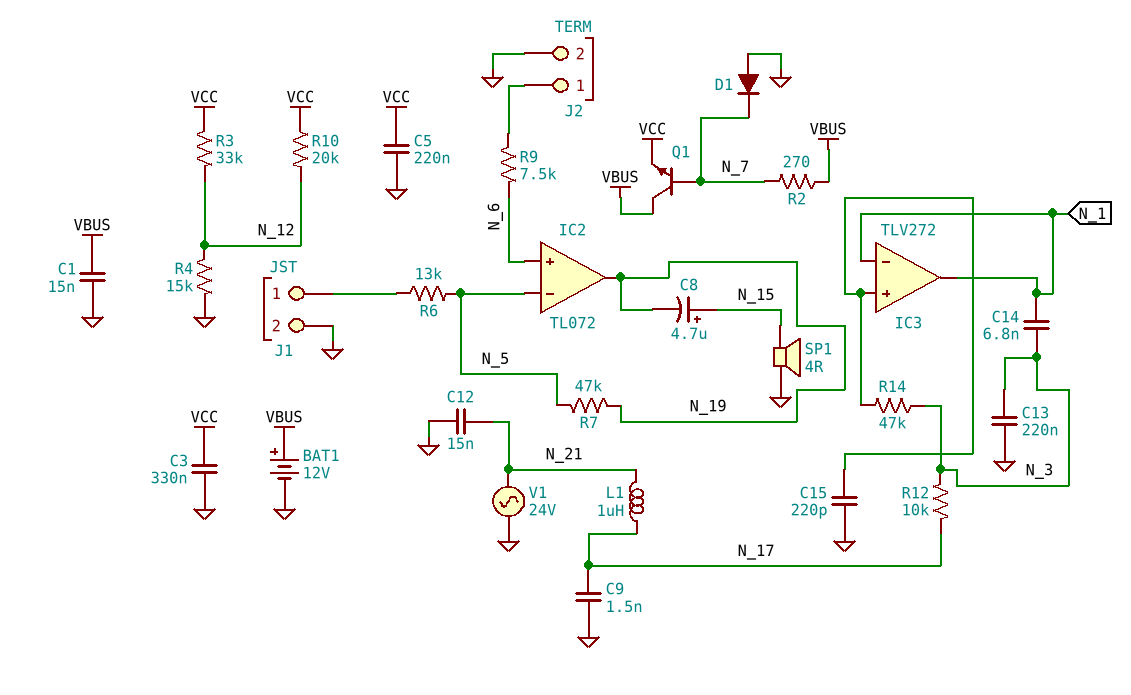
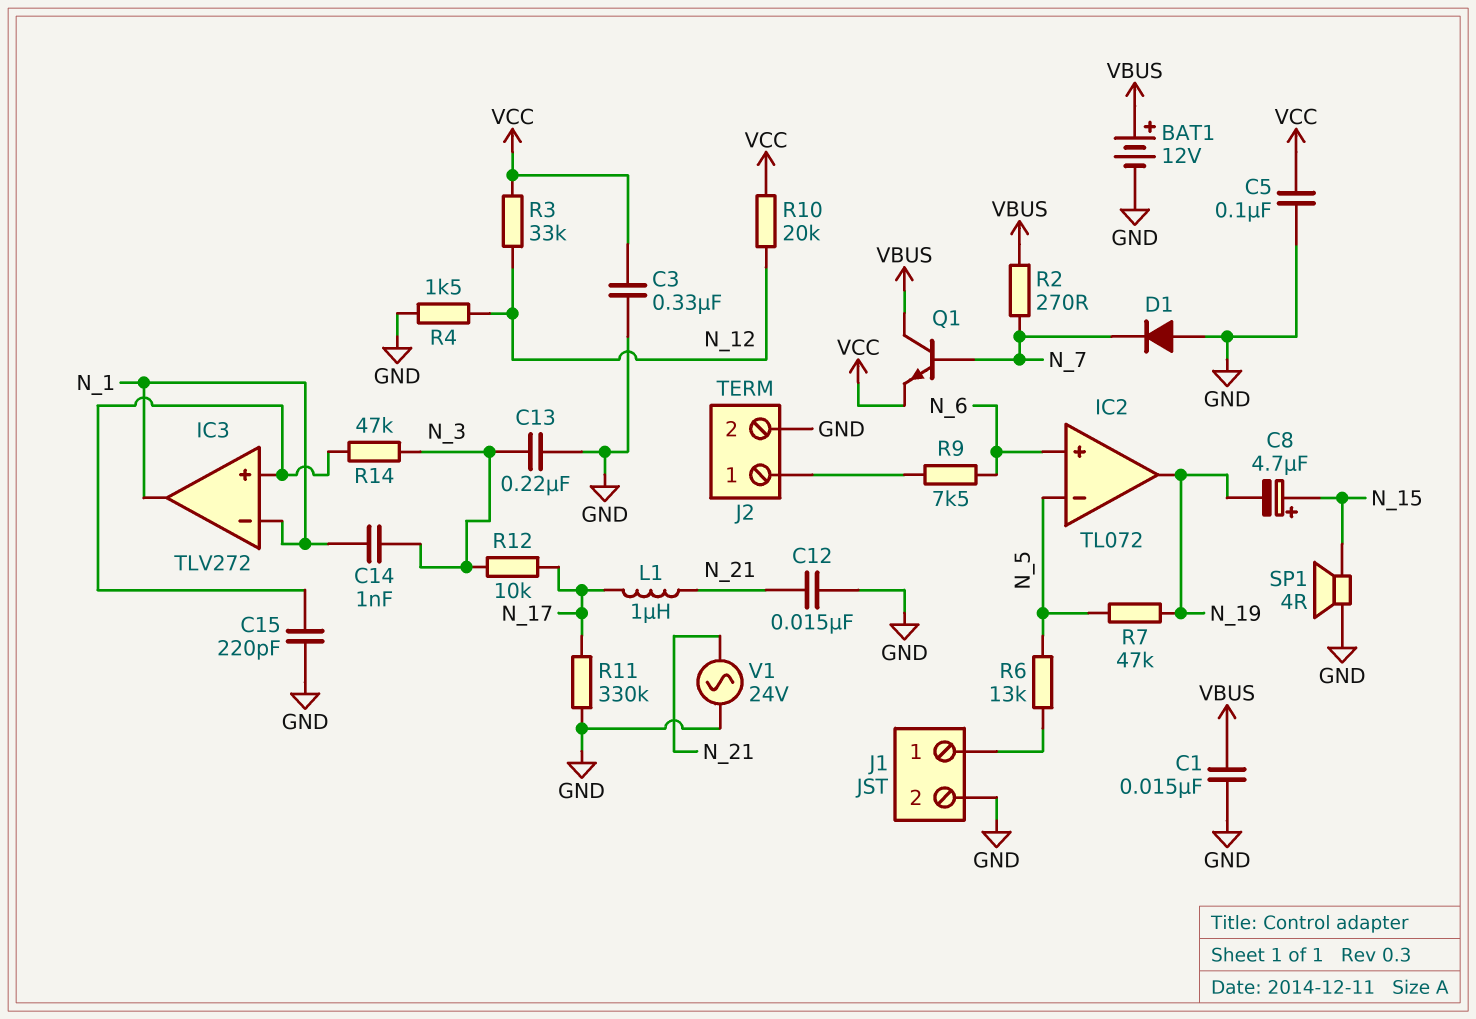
C5: 220nF (GND, VCC) -> 100nF (GND, VCC)
C9: 1.5nF (GND, N_17) -> none
C14: 6.8nF (N_1, N_3) -> 1nF (N_1, N_3)
R4: 15k (GND, N_12) -> 1.5k (GND, N_12)
R11: none -> 330k (GND, N_17)

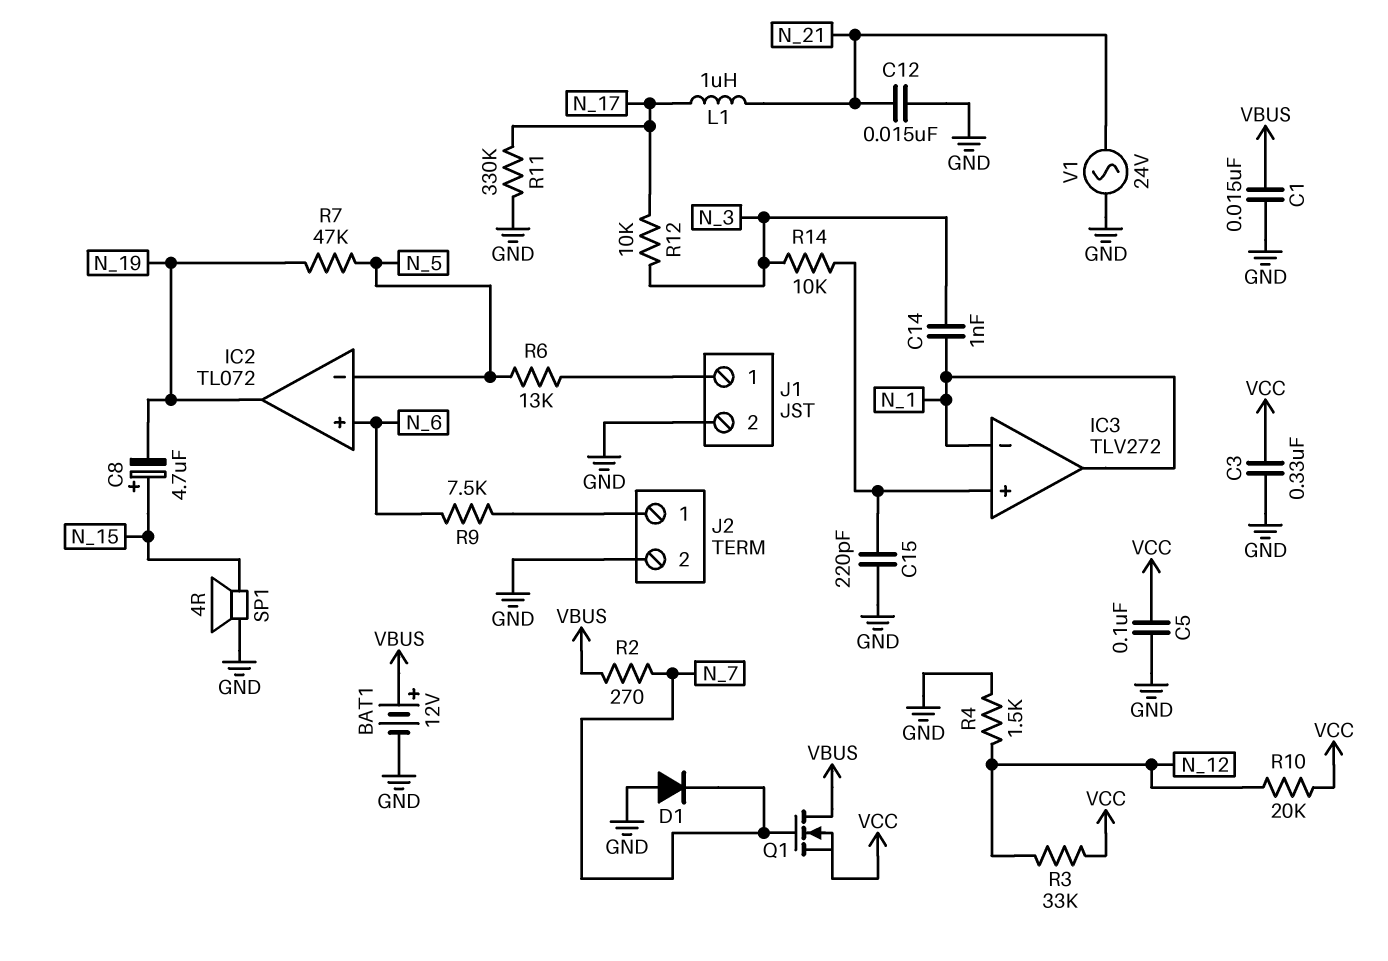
C13: 220nF (GND, N_3) -> none
Q1: NPN (B N_7, C VBUS, E VCC) -> NMOS (G N_7, D VBUS, S VCC)
R14: 47k (IC3/in+, N_3) -> 10k (IC3/in+, N_3)

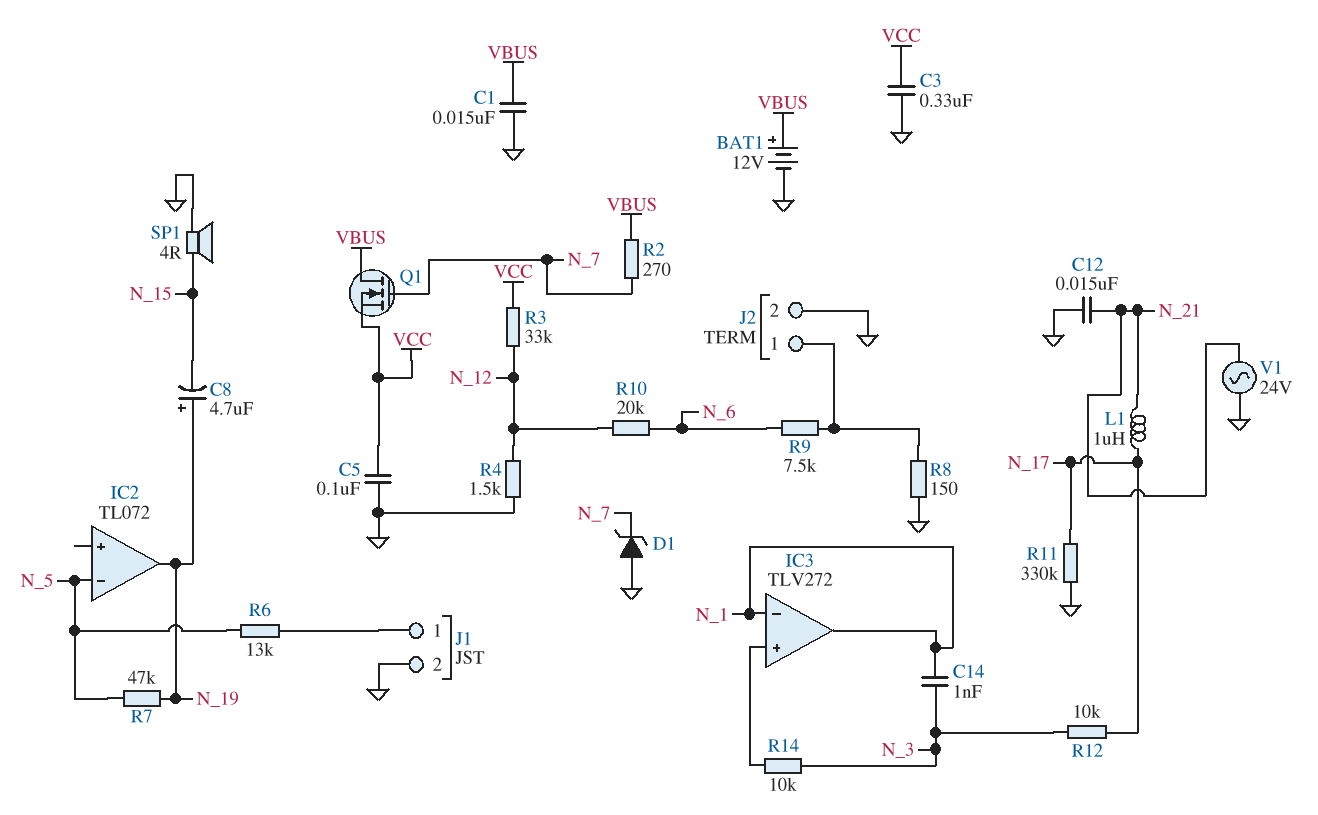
C8: 4.7uF (plus N_15, minus N_19) -> 4.7uF (plus N_19, minus N_15)
C15: 220pF (GND, IC3/in+) -> none
D1: diode (A GND, K N_7) -> zener (A GND, K N_7)
IC2 pin in+: N_6 -> none
R8: none -> 150 (GND, J2/1)
R10: 20k (N_12, VCC) -> 20k (N_6, N_12)

